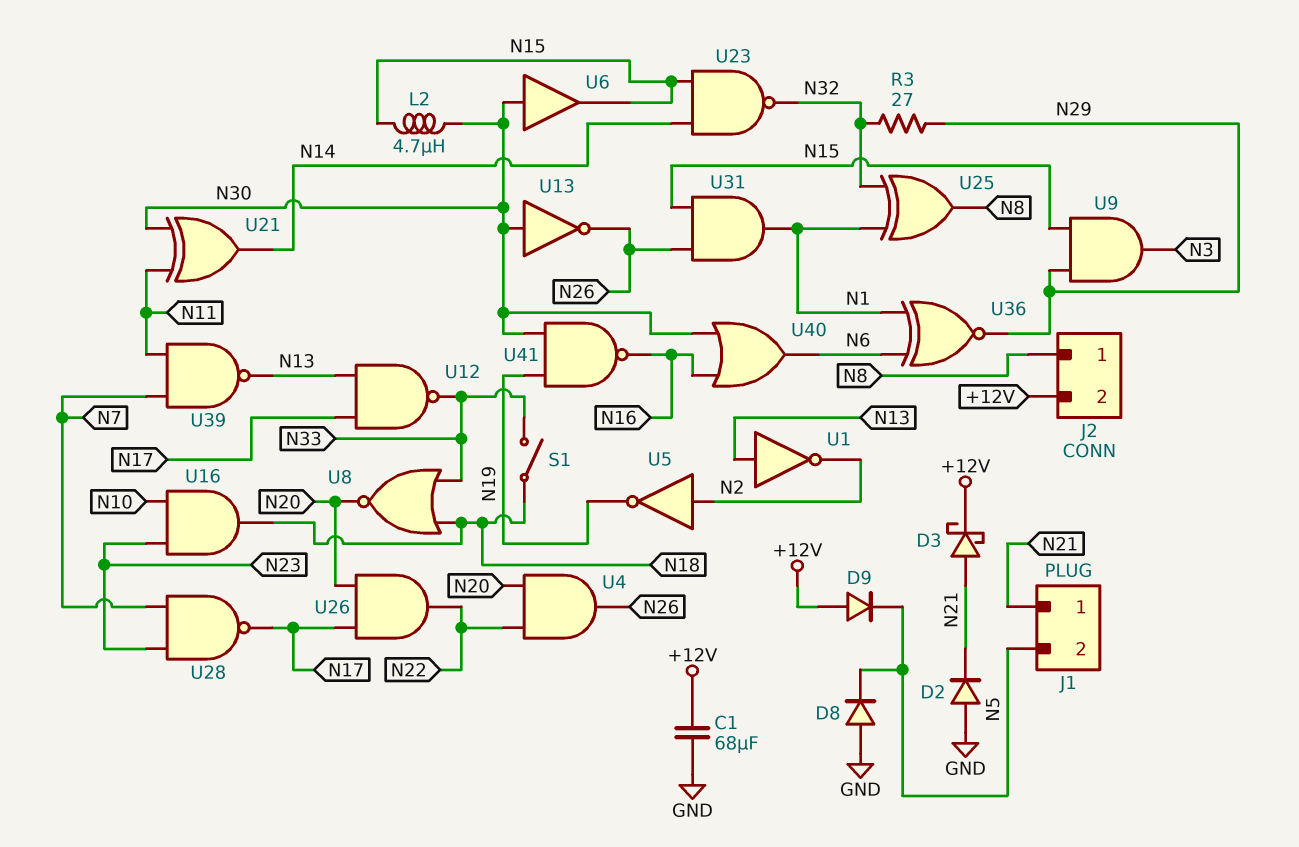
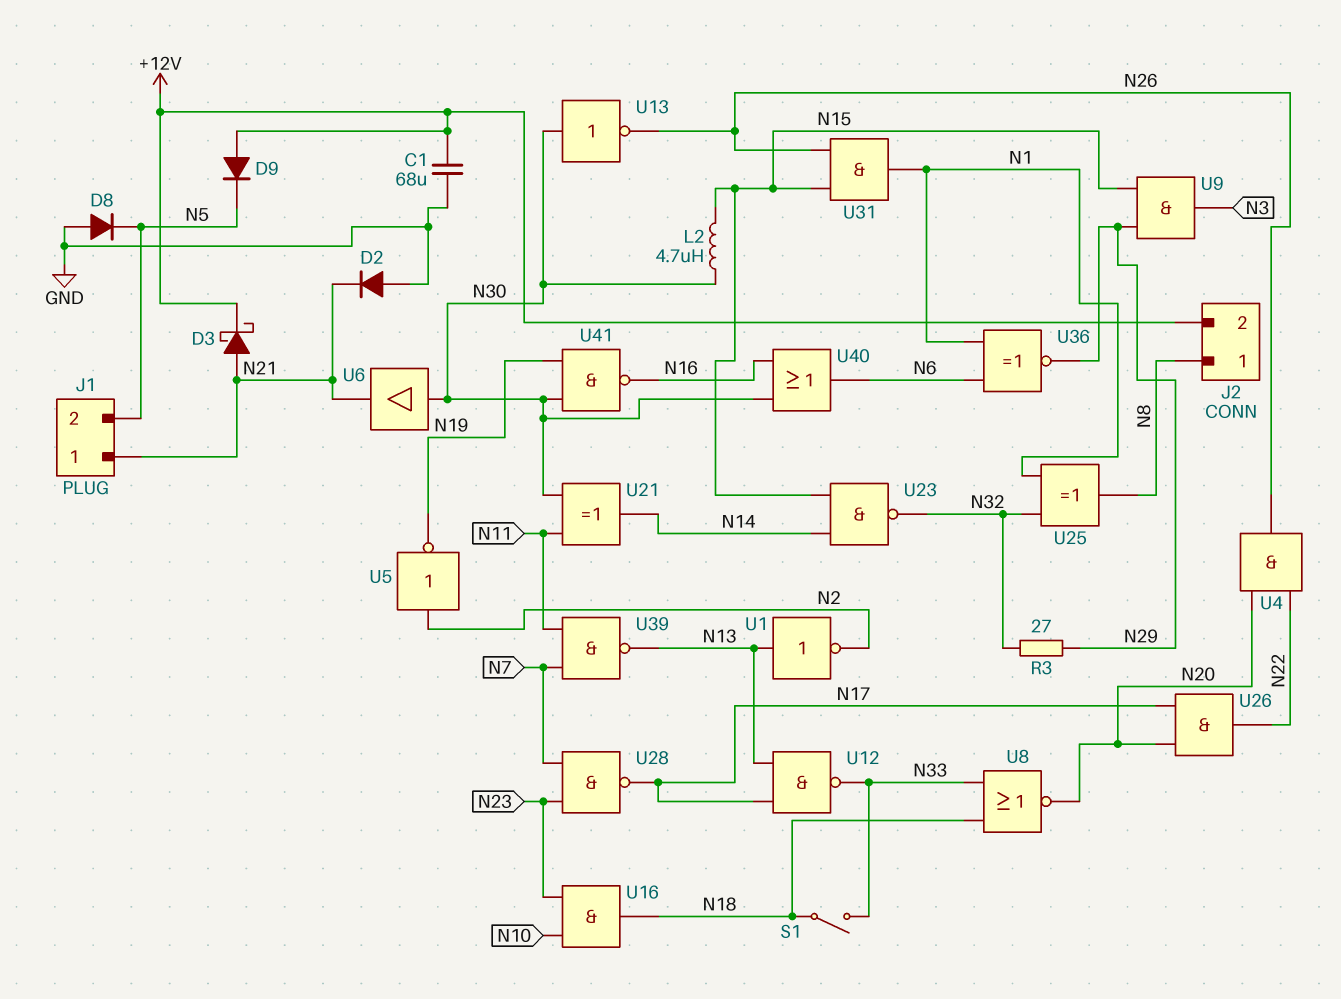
U6: buffer (in N30, out N15) -> buffer (in N30, out N21)

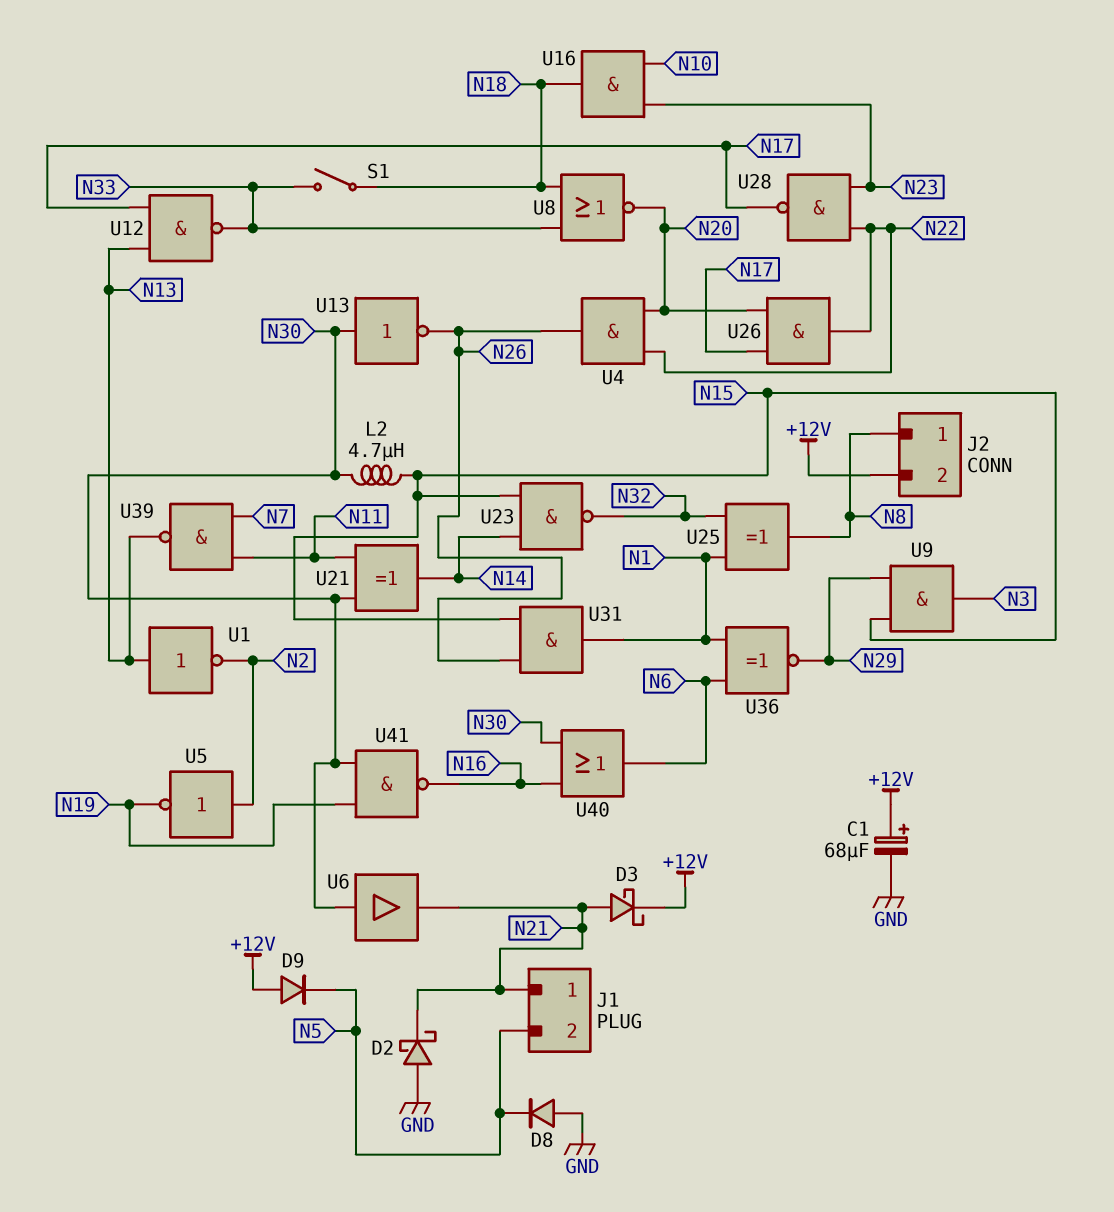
C1: 68uF (+12V, GND) -> 68uF (plus +12V, minus GND)
D2: diode (A GND, K N21) -> schottky (A GND, K N21)
R3: 27 (N29, N32) -> none
U28: NAND (in N7, in N23, out N17) -> NAND (in N22, in N23, out N17)

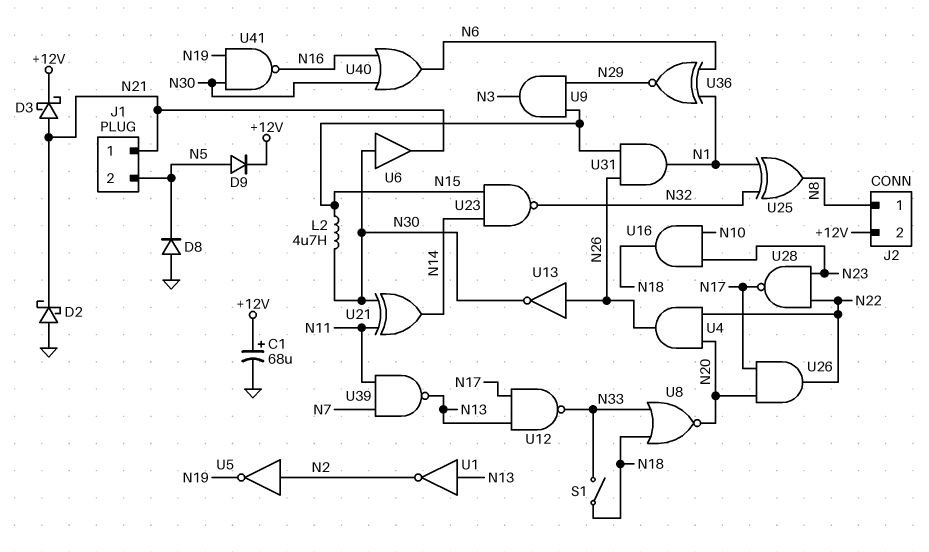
D9: diode (A +12V, K N5) -> diode (A N5, K +12V)
U13: NOT (in N30, out N26) -> NOT (in N26, out N30)

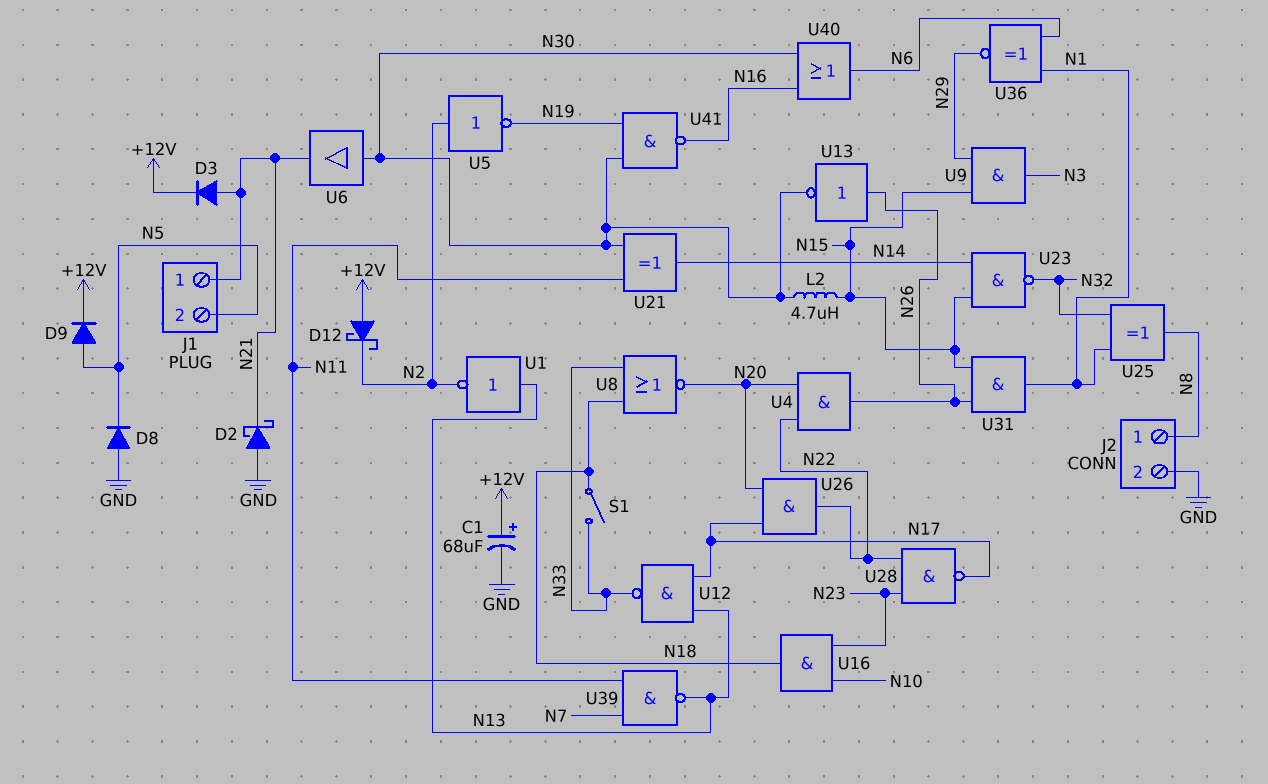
D3: schottky (A N21, K +12V) -> diode (A N21, K +12V)
D12: none -> schottky (A +12V, K N2)
J2 pin 2: +12V -> GND

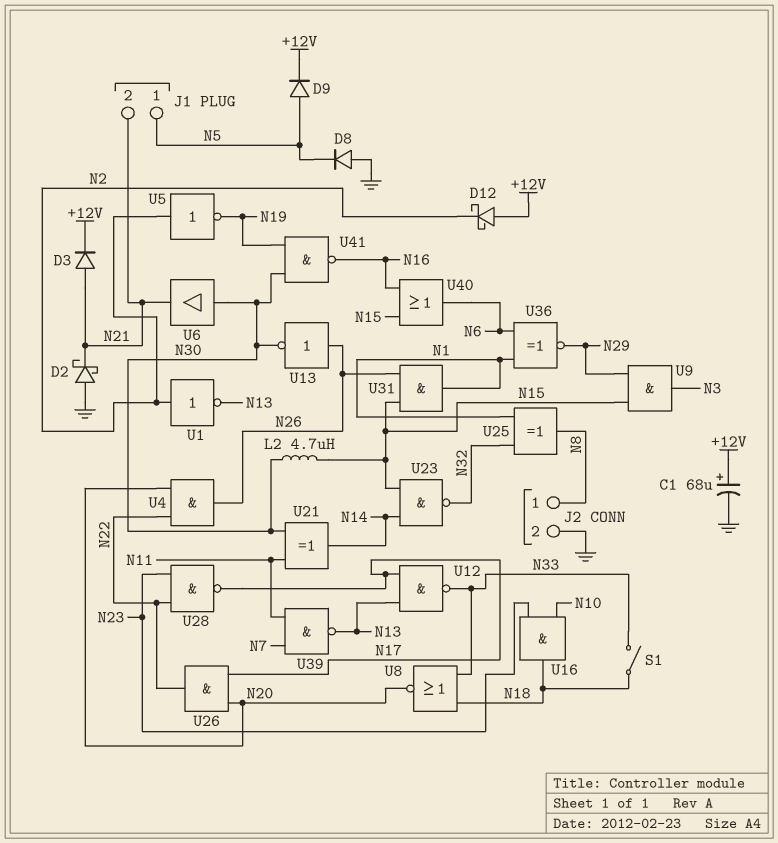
J1 pin 1: N21 -> N5
J1 pin 2: N5 -> N21
U1: NOT (in N13, out N2) -> NOT (in N2, out N13)
U40: OR (in N16, in N30, out N6) -> OR (in N15, in N16, out N6)

